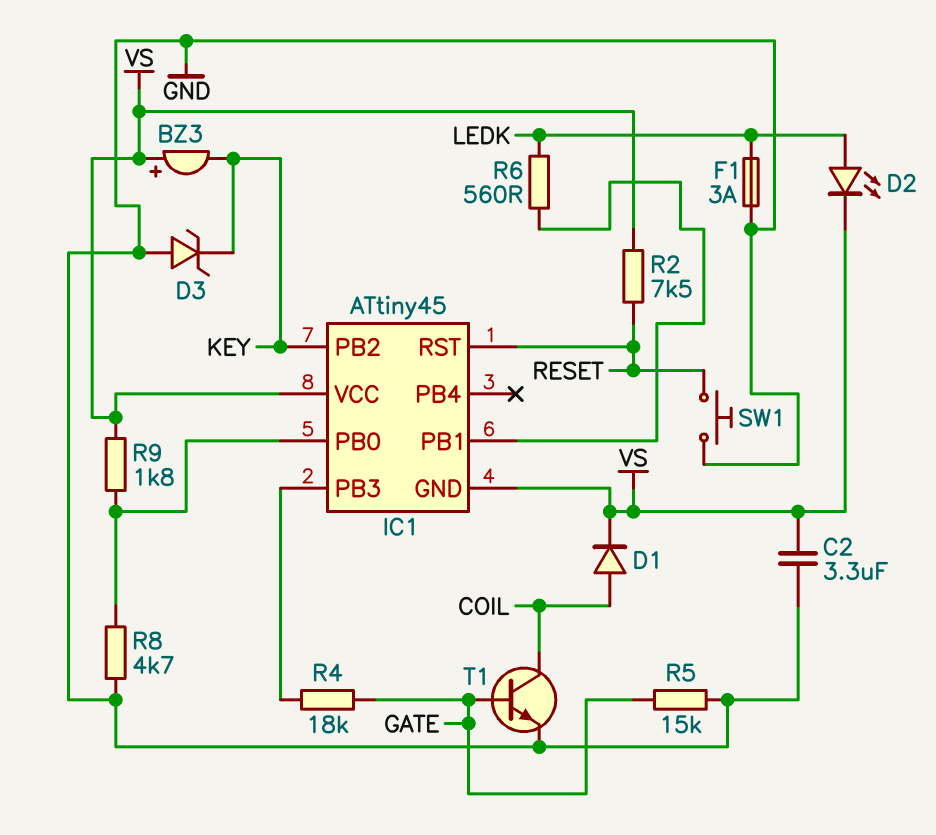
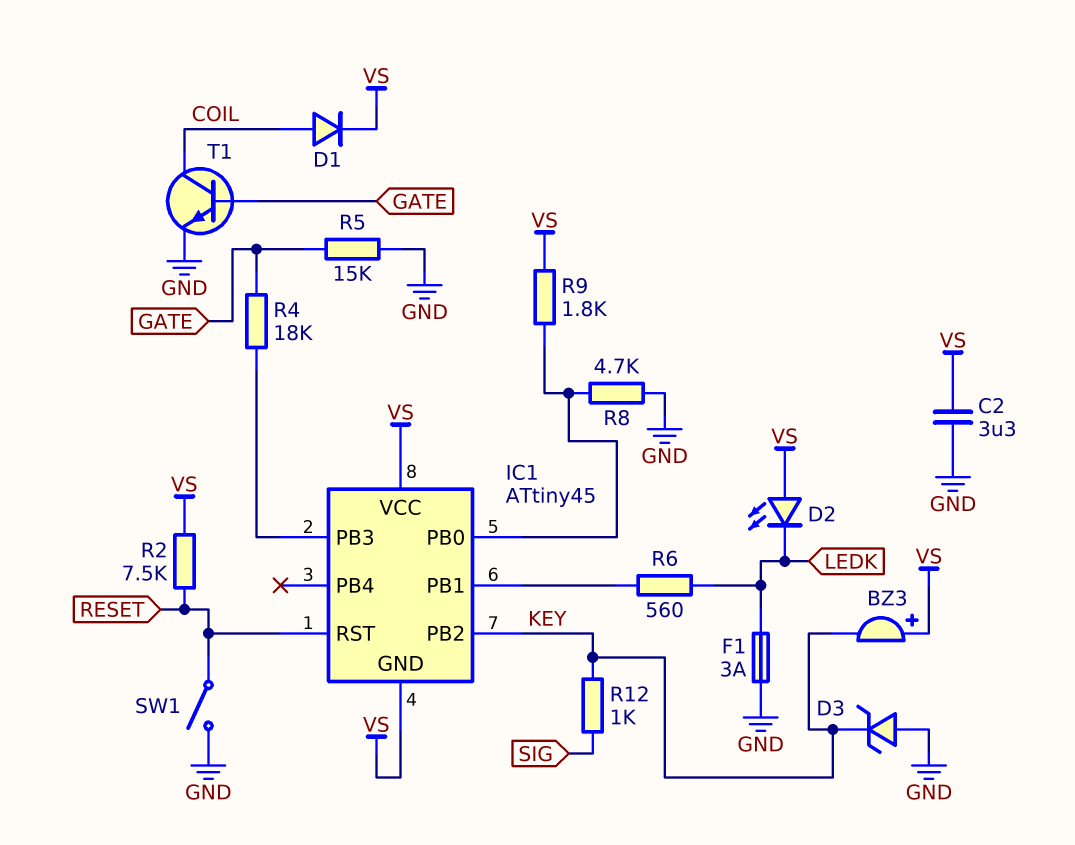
D2: LED (A LEDK, K VS) -> LED (A VS, K LEDK)
R12: none -> 1k (KEY, SIG)
SW1: button (GND, RESET) -> switch (GND, RESET)

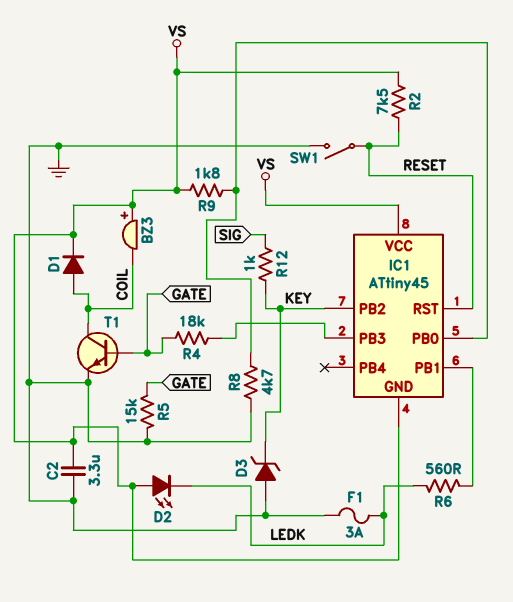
BZ3: buzzer (plus VS, minus KEY) -> buzzer (plus VS, minus COIL)

